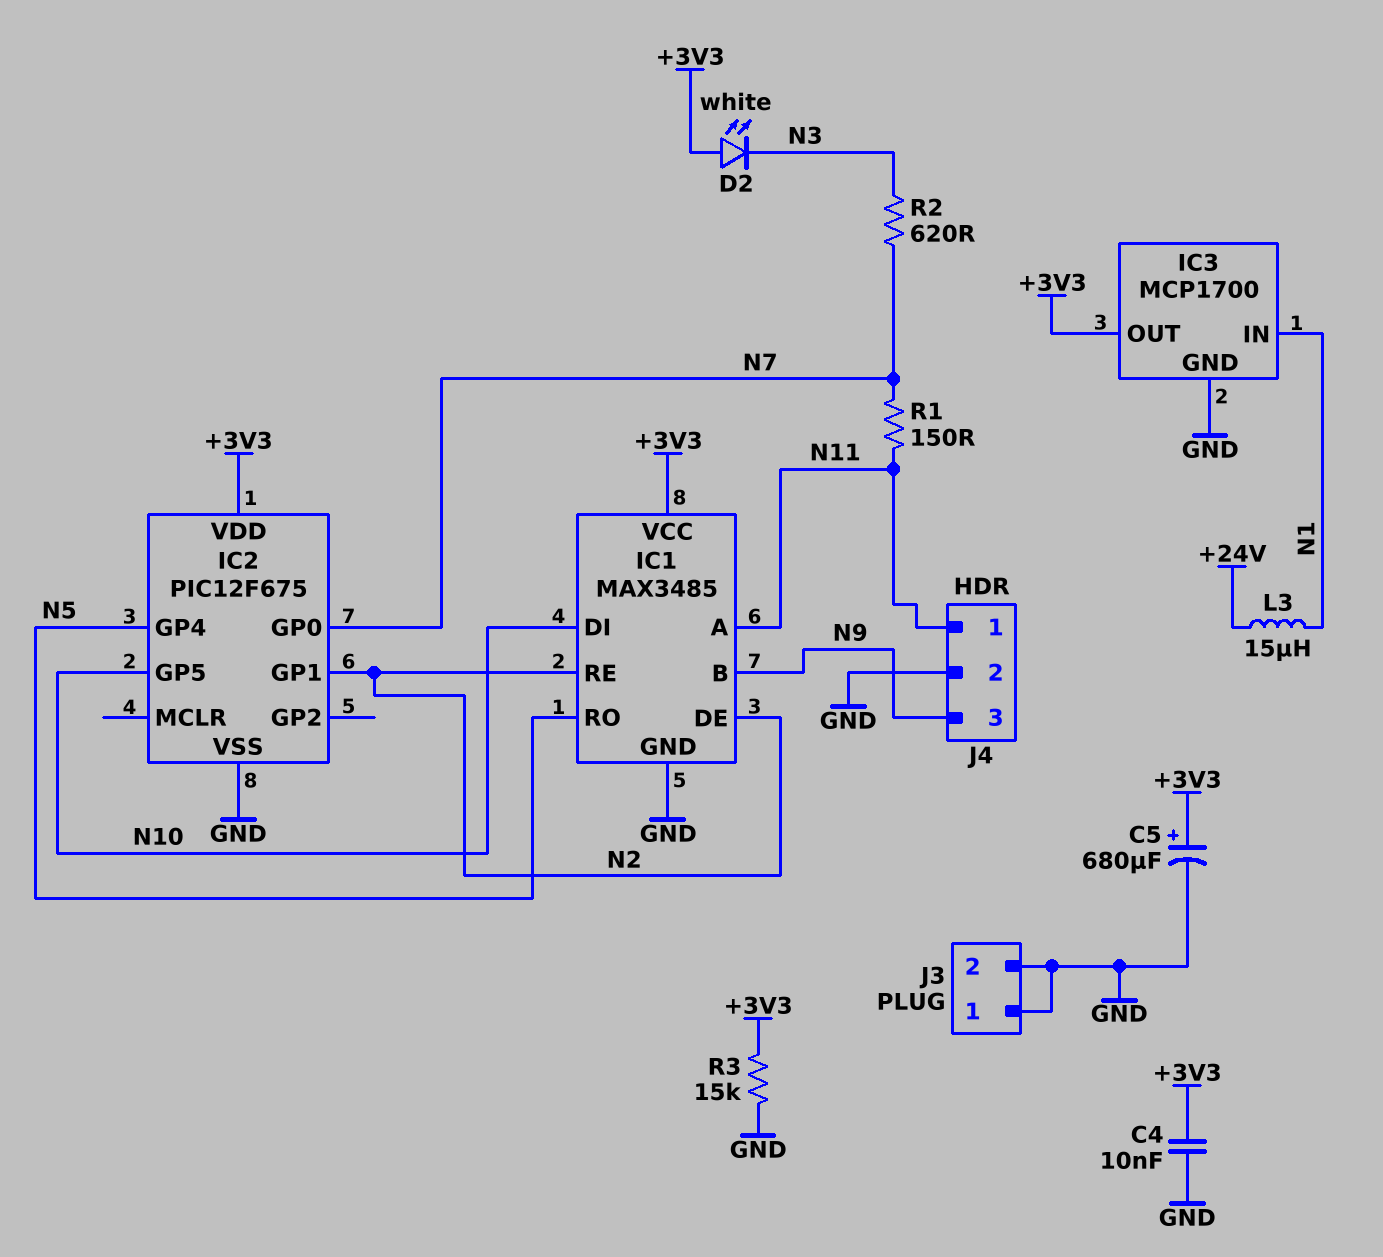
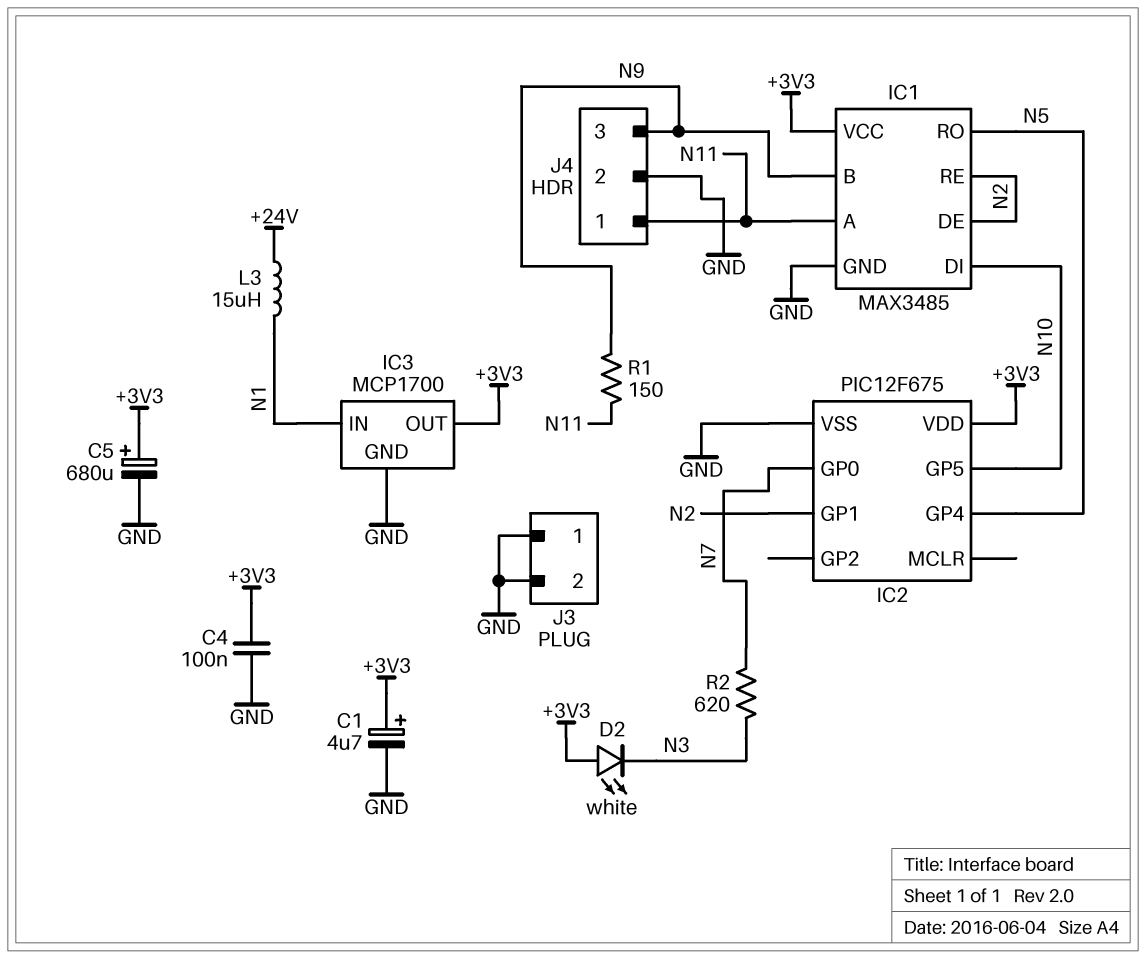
C1: none -> 4.7uF (plus +3V3, minus GND)
C4: 10nF (+3V3, GND) -> 100nF (+3V3, GND)
R1: 150 (N7, N11) -> 150 (N9, N11)
R3: 15k (+3V3, GND) -> none

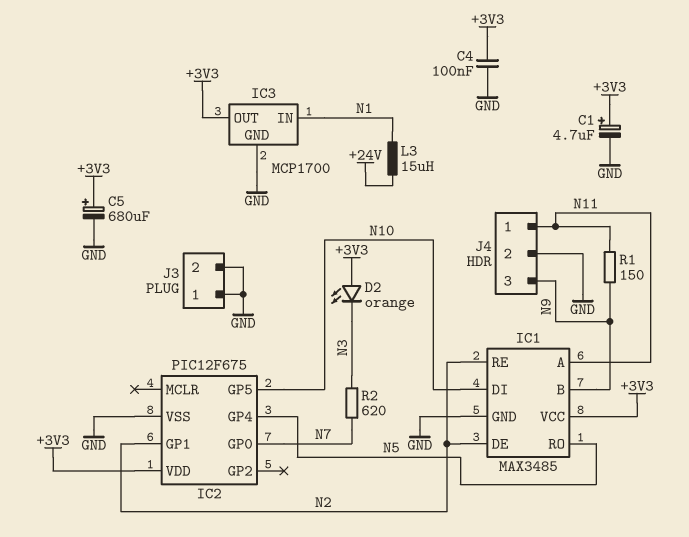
D2: LED white (A +3V3, K N3) -> LED orange (A +3V3, K N3)

